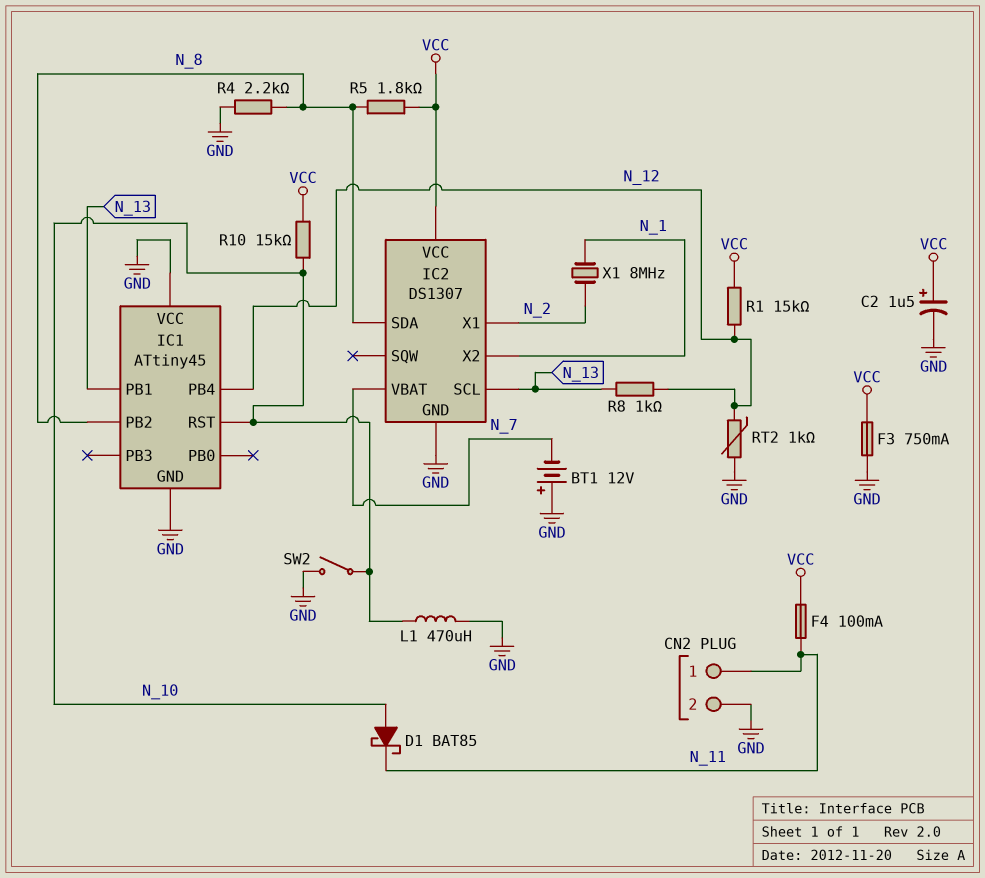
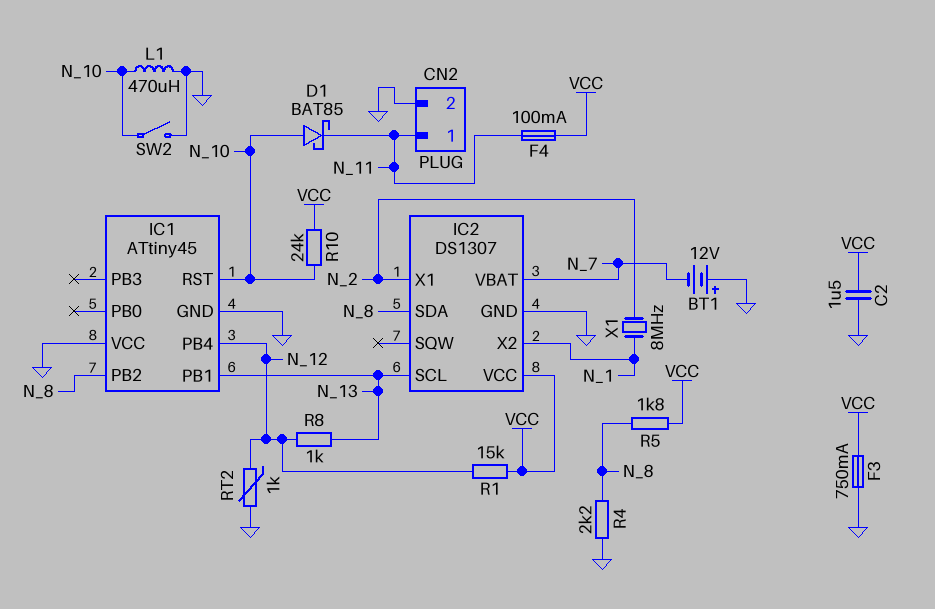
C2: 1.5uF (plus VCC, minus GND) -> 1.5uF (GND, VCC)
R10: 15k (N_10, VCC) -> 24k (N_10, VCC)

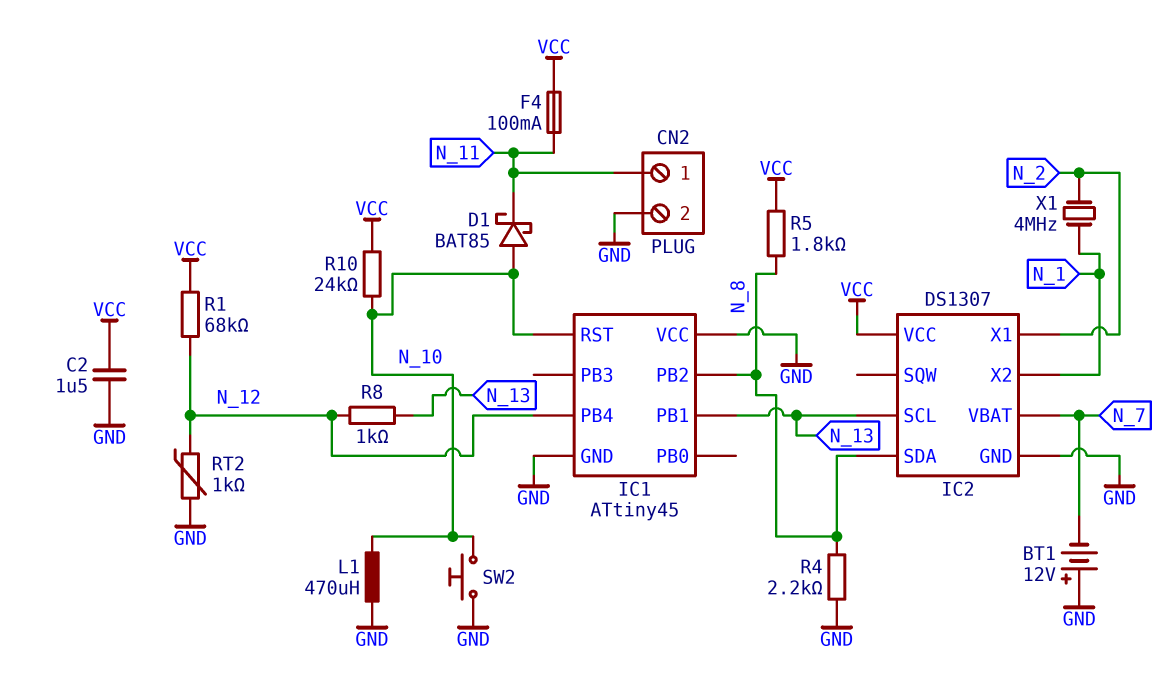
F3: 750mA (GND, VCC) -> none
R1: 15k (N_12, VCC) -> 68k (N_12, VCC)
SW2: switch (GND, N_10) -> button (GND, N_10)
X1: 8MHz (N_1, N_2) -> 4MHz (N_1, N_2)

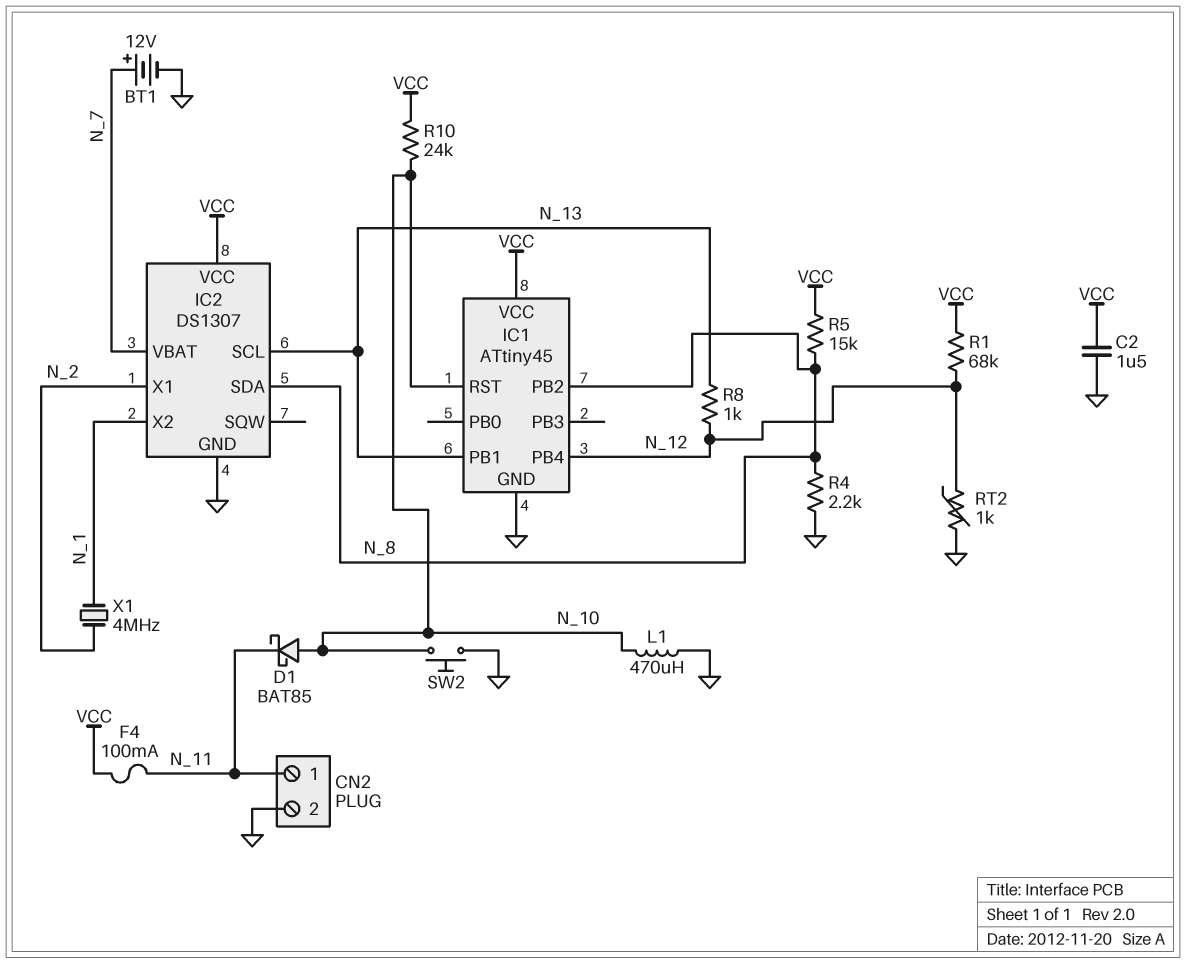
BT1: 12V (plus GND, minus N_7) -> 12V (plus N_7, minus GND)
IC1 pin VCC: GND -> VCC
R5: 1.8k (N_8, VCC) -> 15k (N_8, VCC)

